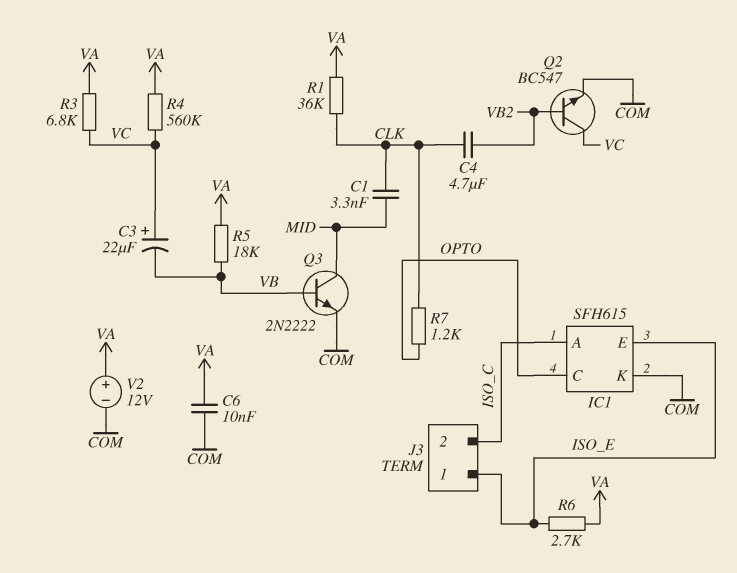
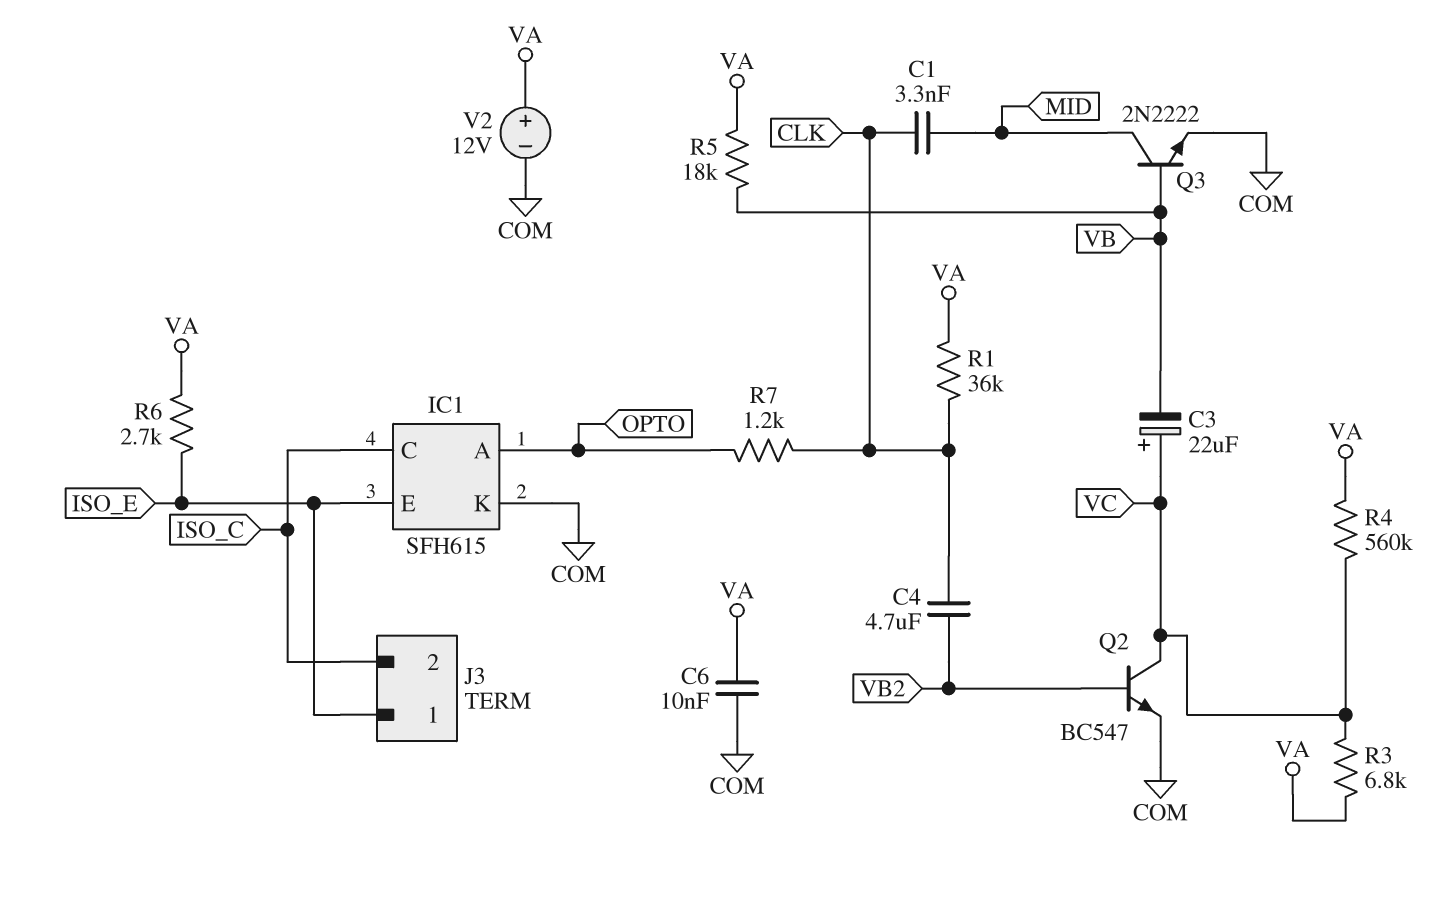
IC1 pin A: ISO_C -> OPTO
IC1 pin C: OPTO -> ISO_C

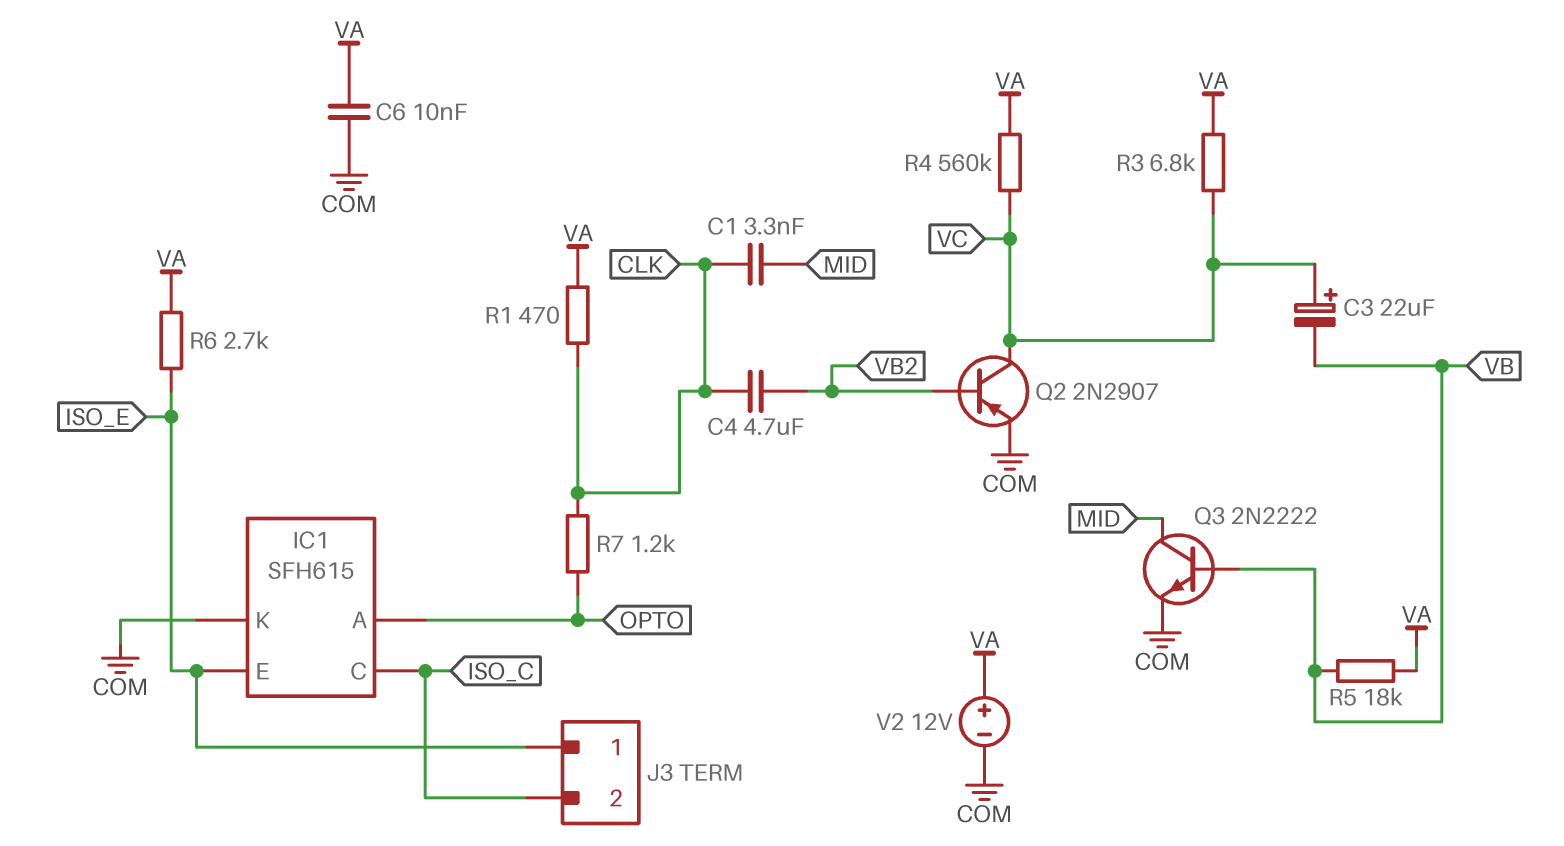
Q2: NPN BC547 (B VB2, C VC, E COM) -> PNP 2N2907 (B VB2, C VC, E COM)
R1: 36k (CLK, VA) -> 470 (CLK, VA)

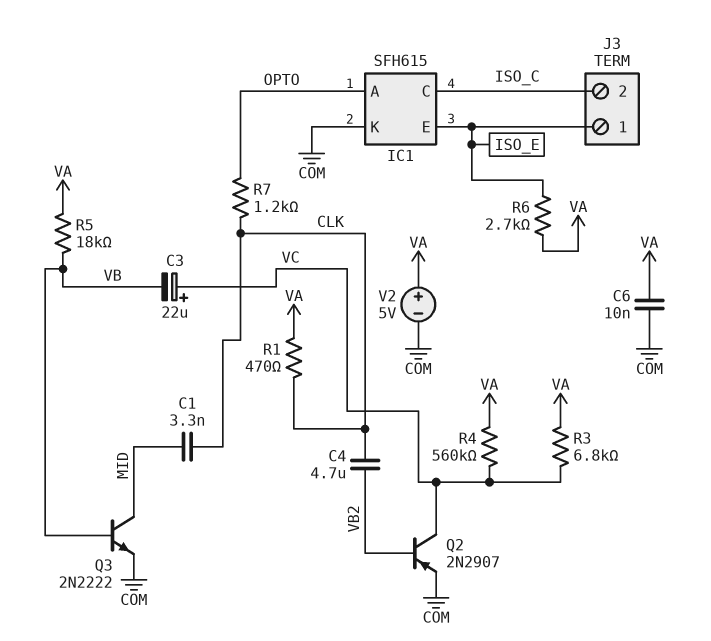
V2: 12V (plus VA, minus COM) -> 5V (plus VA, minus COM)

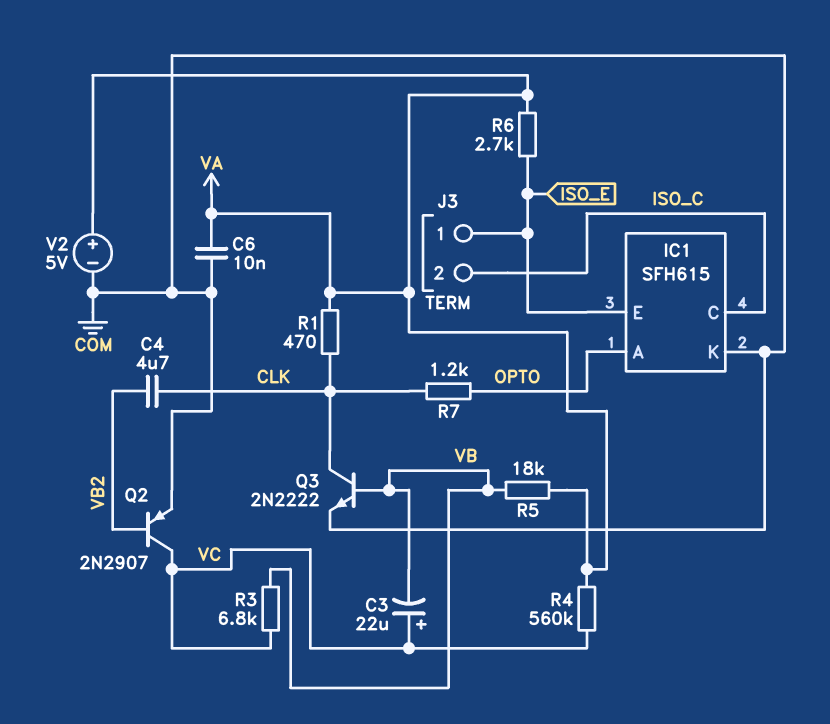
C1: 3.3nF (CLK, MID) -> none
Q3: NPN 2N2222 (B VB, C MID, E COM) -> NPN 2N2222 (B VB, C CLK, E COM)
R3: 6.8k (VA, VC) -> 6.8k (VB, VC)

